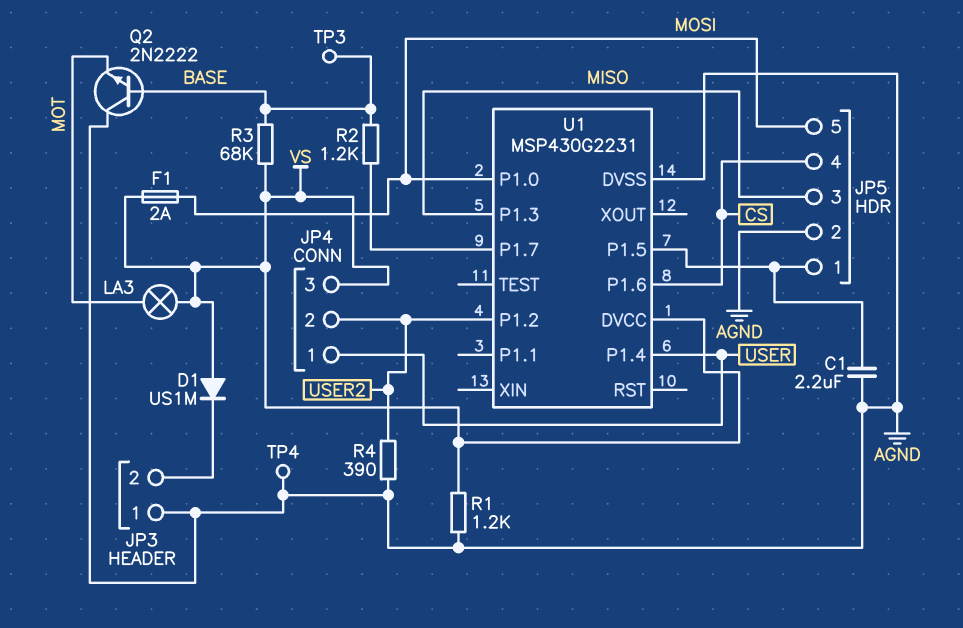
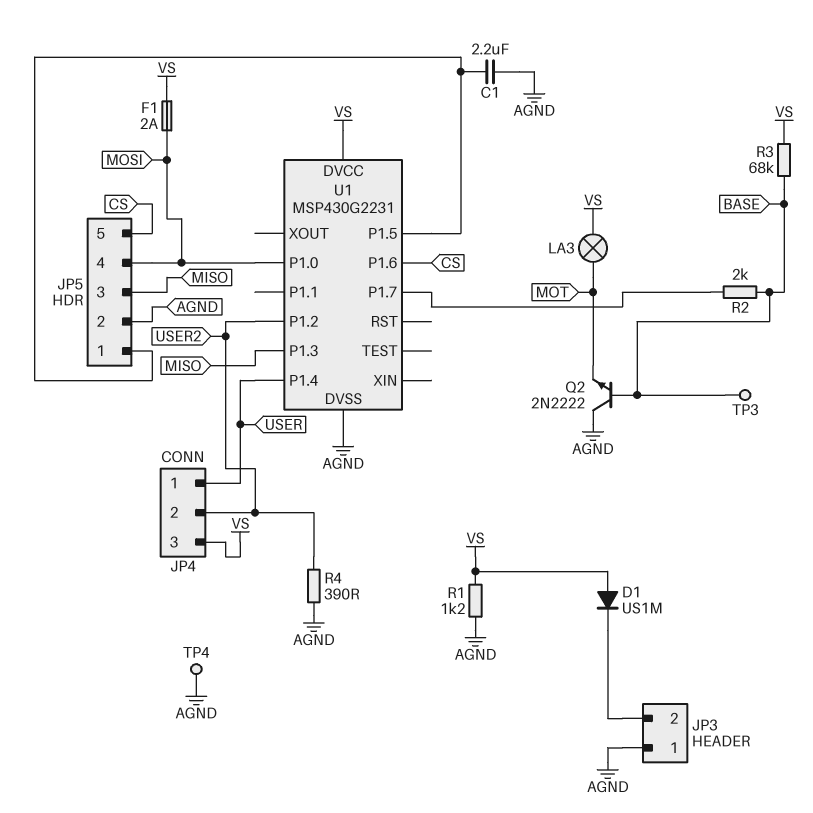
JP5 pin 4: CS -> MOSI
JP5 pin 5: MOSI -> CS
R2: 1.2k (BASE, U1/P1.7) -> 2k (BASE, U1/P1.7)

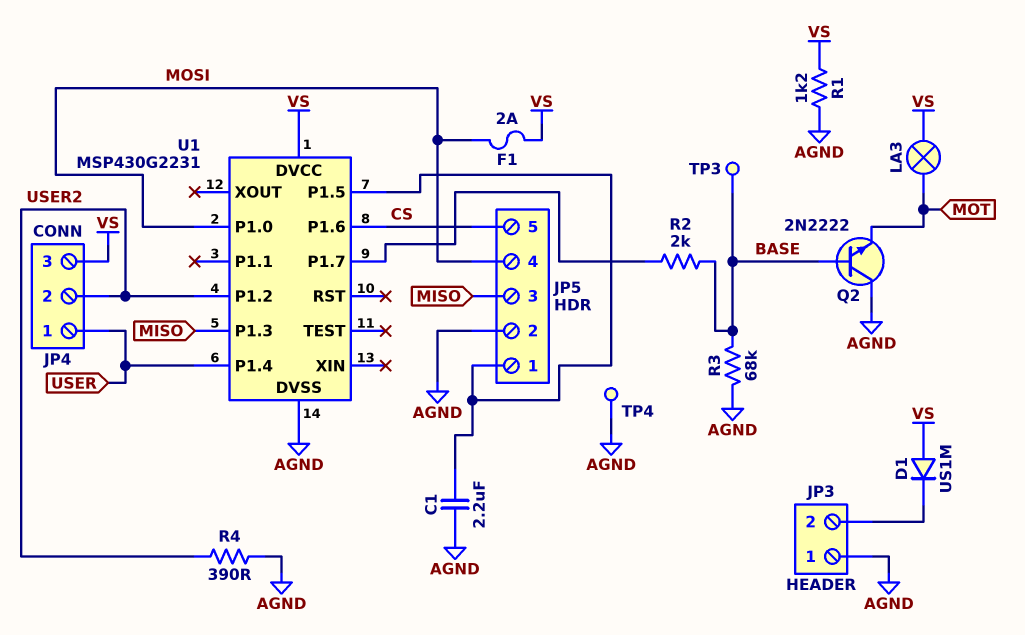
R3: 68k (BASE, VS) -> 68k (AGND, BASE)

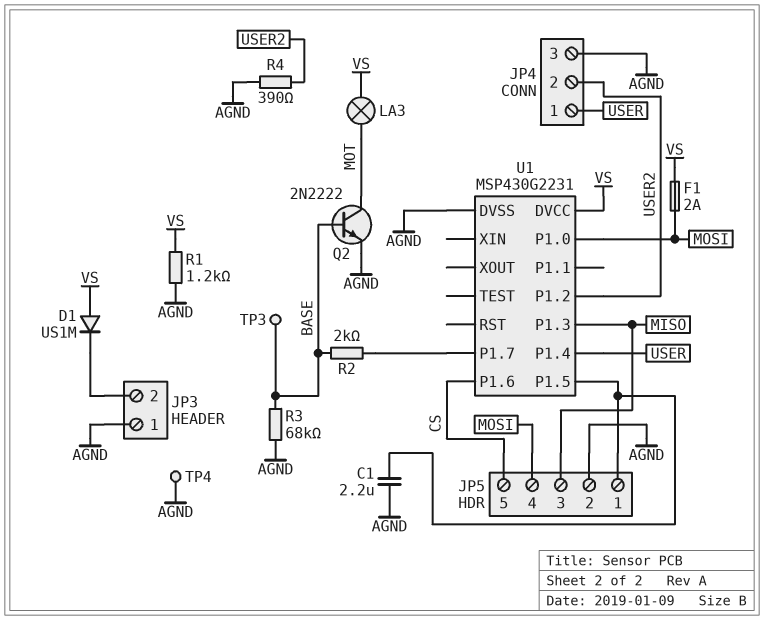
JP4 pin 3: VS -> AGND
Q2: NPN 2N2222 (B BASE, C AGND, E MOT) -> NPN 2N2222 (B BASE, C MOT, E AGND)

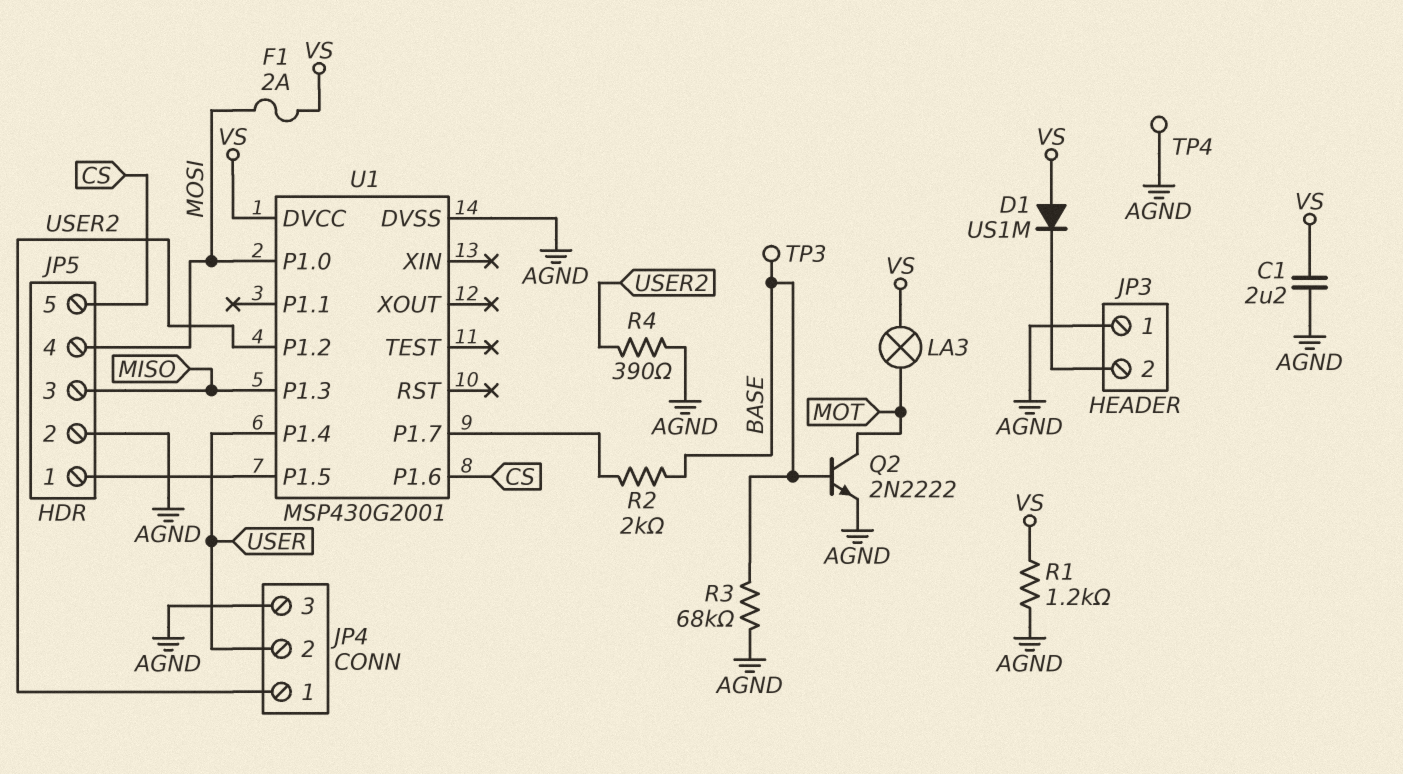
C1: 2.2uF (AGND, JP5/1) -> 2.2uF (AGND, VS)
JP4 pin 1: USER -> USER2
JP4 pin 2: USER2 -> USER
U1: MSP430G2231 -> MSP430G2001

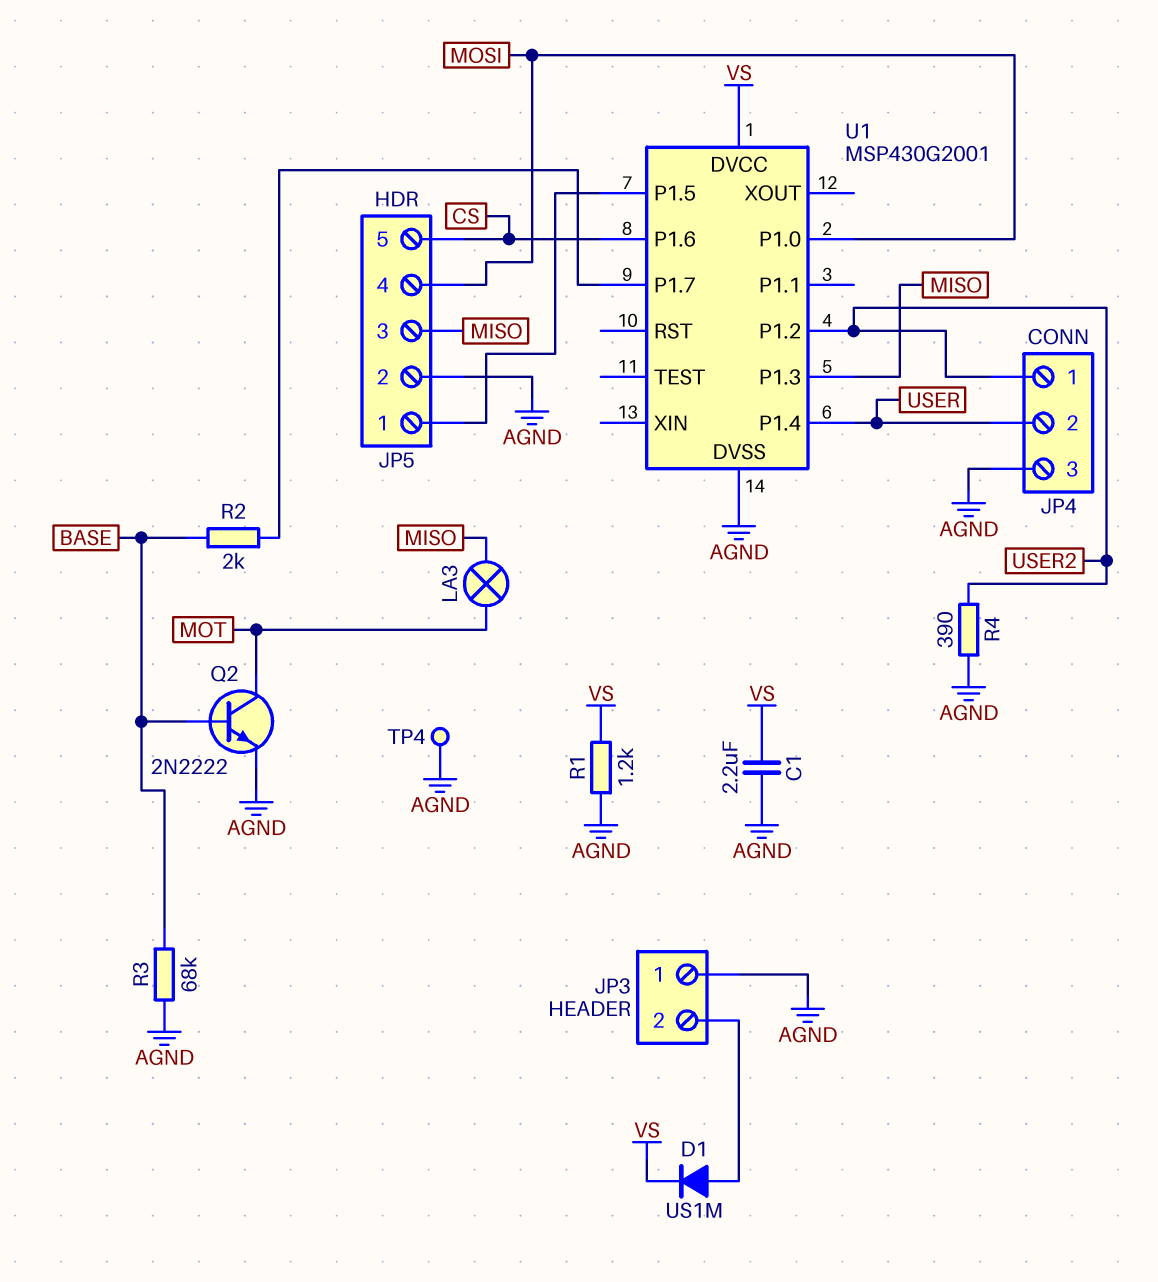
D1: diode US1M (A VS, K JP3/2) -> diode US1M (A JP3/2, K VS)
F1: 2A (MOSI, VS) -> none
LA3: lamp (MOT, VS) -> lamp (MISO, MOT)
TP3: test point (BASE) -> none

